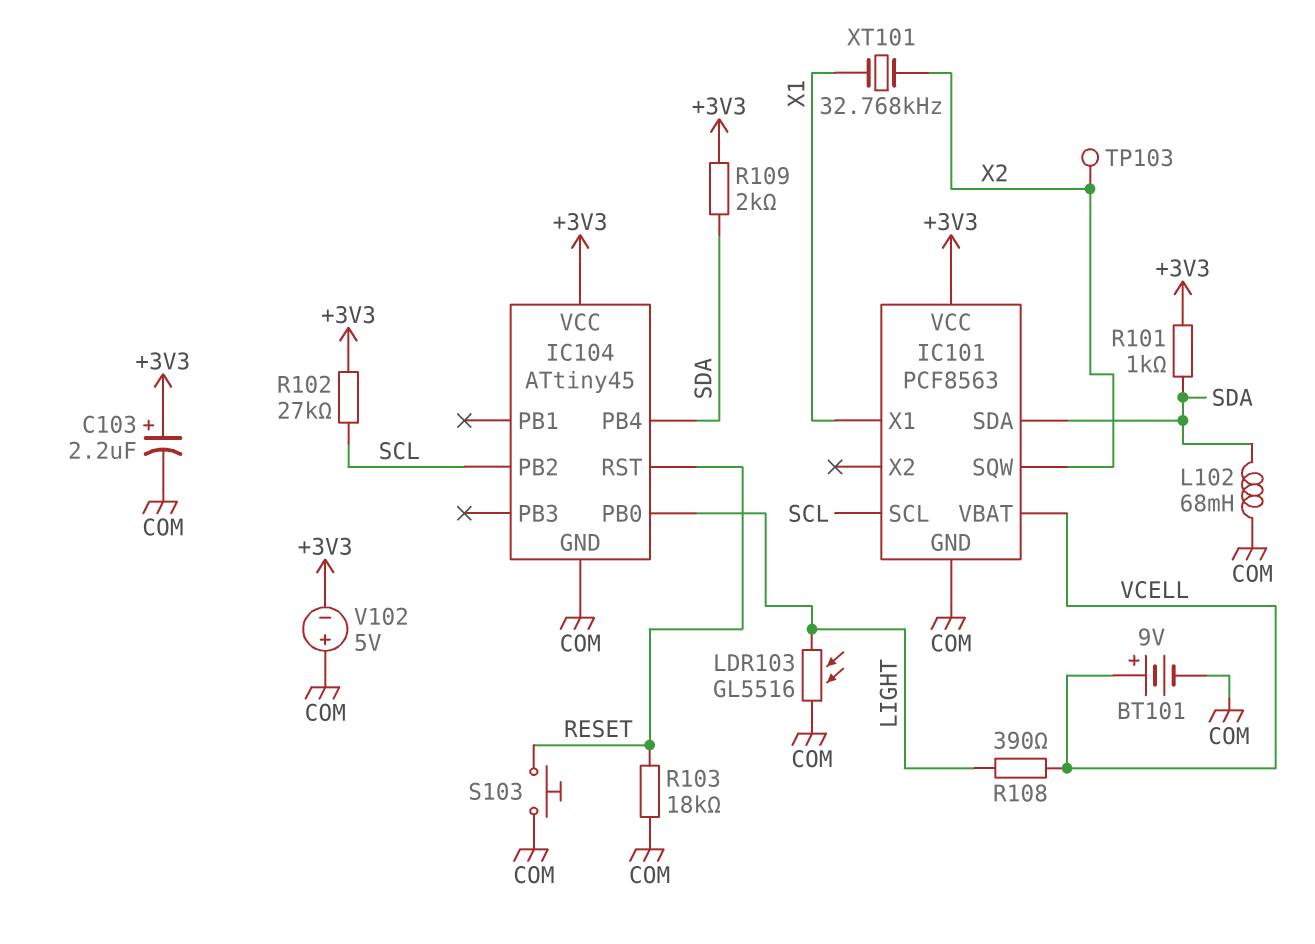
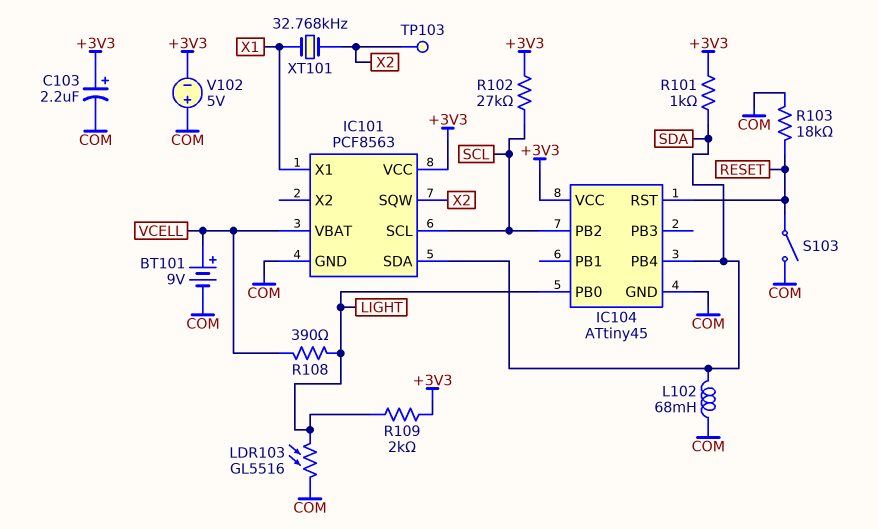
R109: 2k (+3V3, SDA) -> 2k (+3V3, LIGHT)
S103: button (COM, RESET) -> switch (COM, RESET)

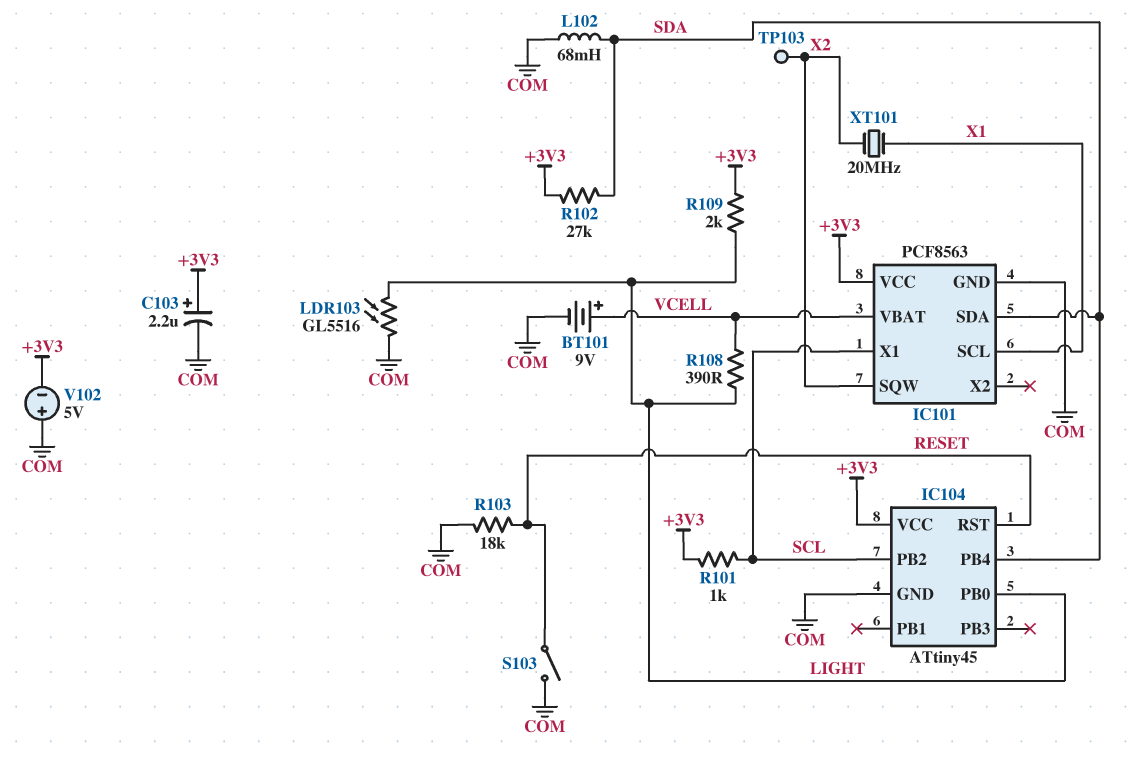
IC101 pin SCL: SCL -> X1
IC101 pin X1: X1 -> SCL
R101: 1k (+3V3, SDA) -> 1k (+3V3, SCL)
R102: 27k (+3V3, SCL) -> 27k (+3V3, SDA)
XT101: 32.768kHz (X1, X2) -> 20MHz (X1, X2)

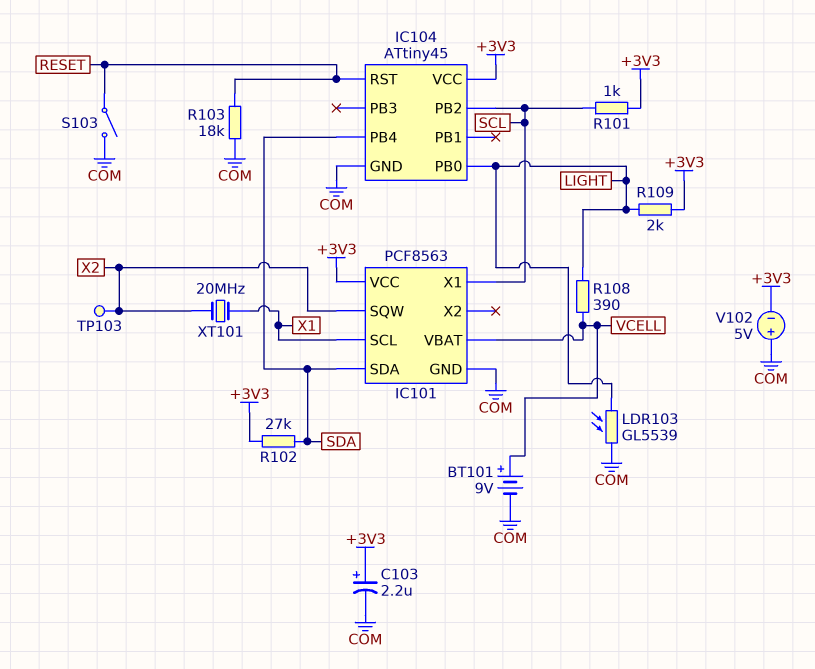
L102: 68mH (COM, SDA) -> none
LDR103: GL5516 (COM, LIGHT) -> GL5539 (COM, LIGHT)

